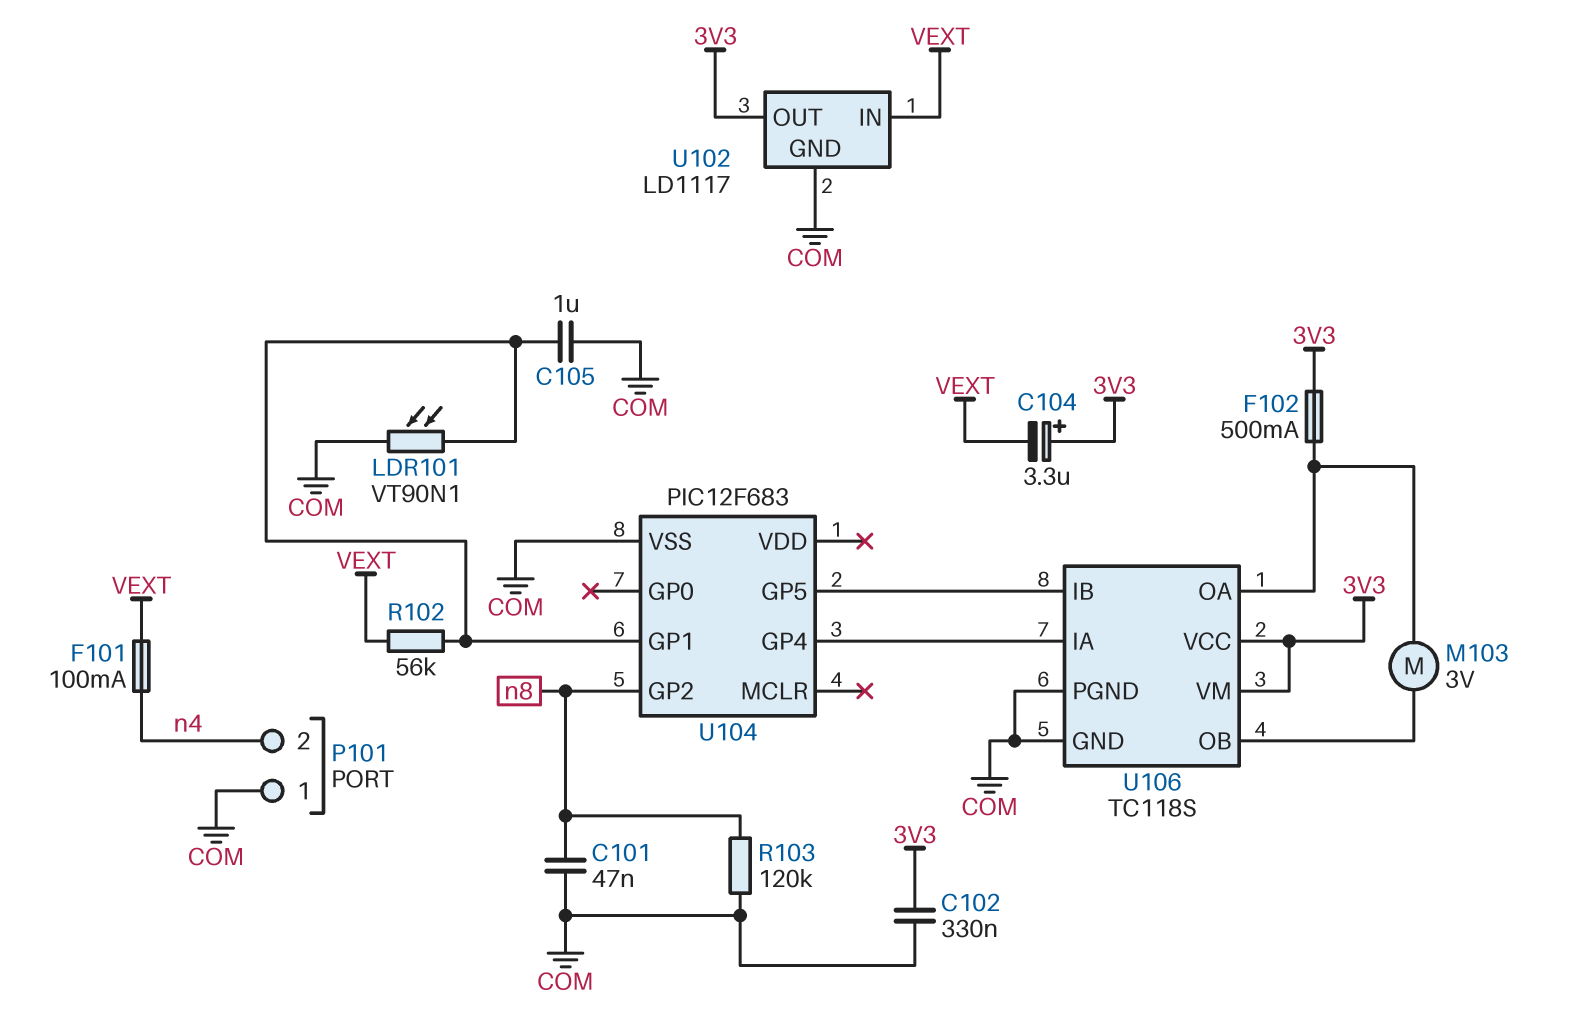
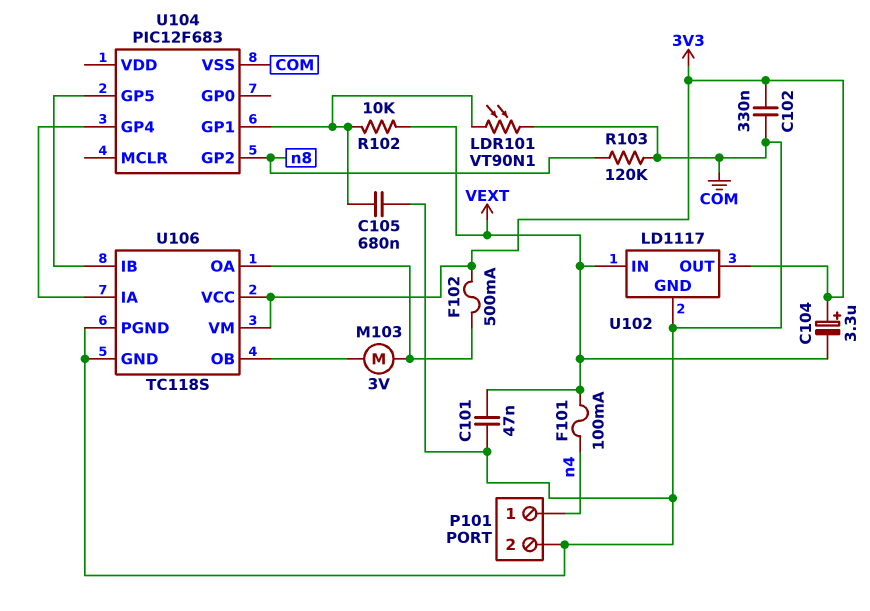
C101: 47nF (COM, n8) -> 47nF (COM, VEXT)
C105: 1uF (COM, U104/GP1) -> 680nF (COM, U104/GP1)
P101 pin 1: COM -> n4
P101 pin 2: n4 -> COM
R102: 56k (U104/GP1, VEXT) -> 10k (U104/GP1, VEXT)

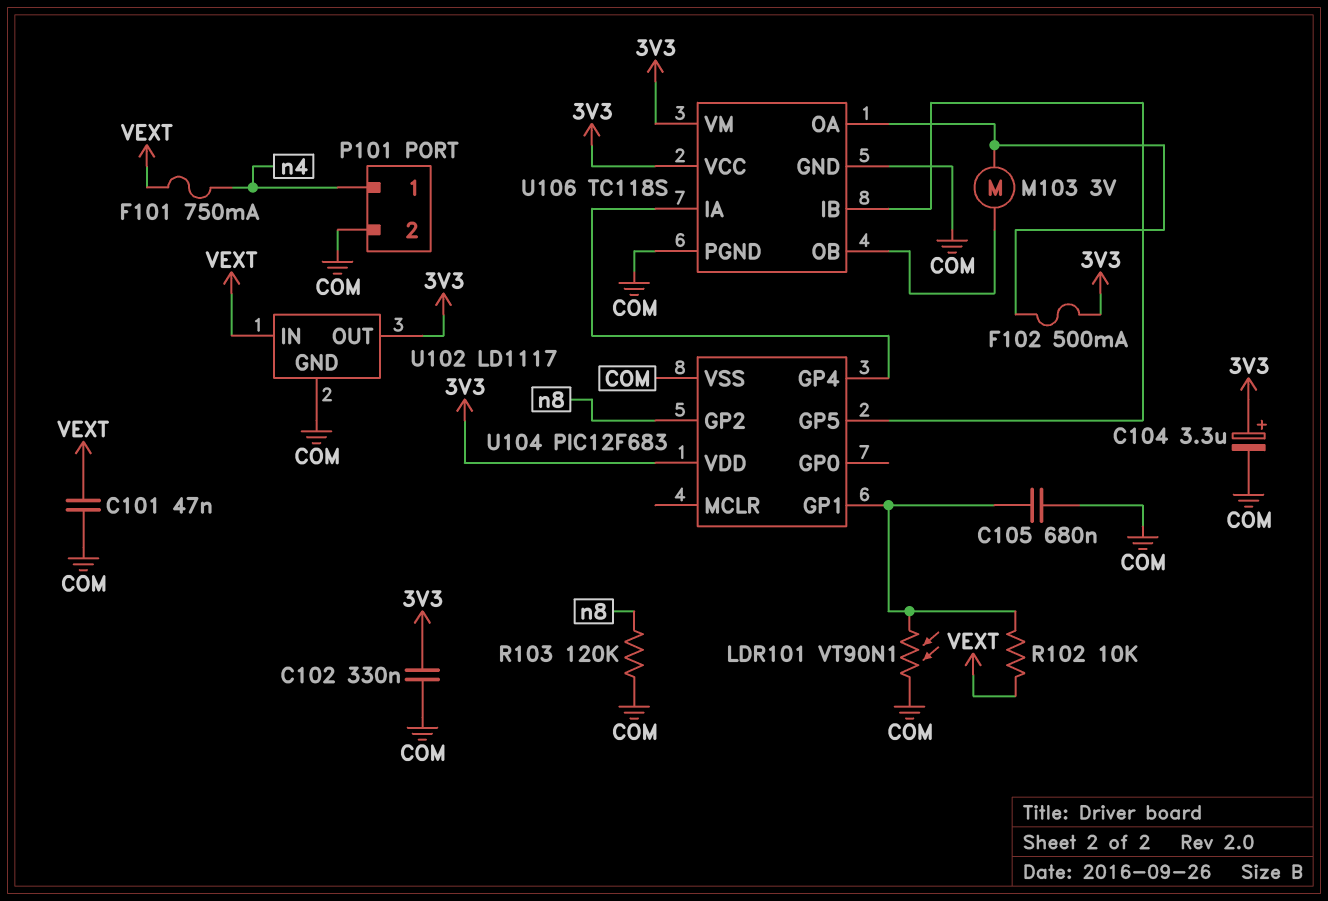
C104: 3.3uF (plus 3V3, minus VEXT) -> 3.3uF (plus 3V3, minus COM)
F101: 100mA (VEXT, n4) -> 750mA (VEXT, n4)
U104 pin VDD: none -> 3V3

